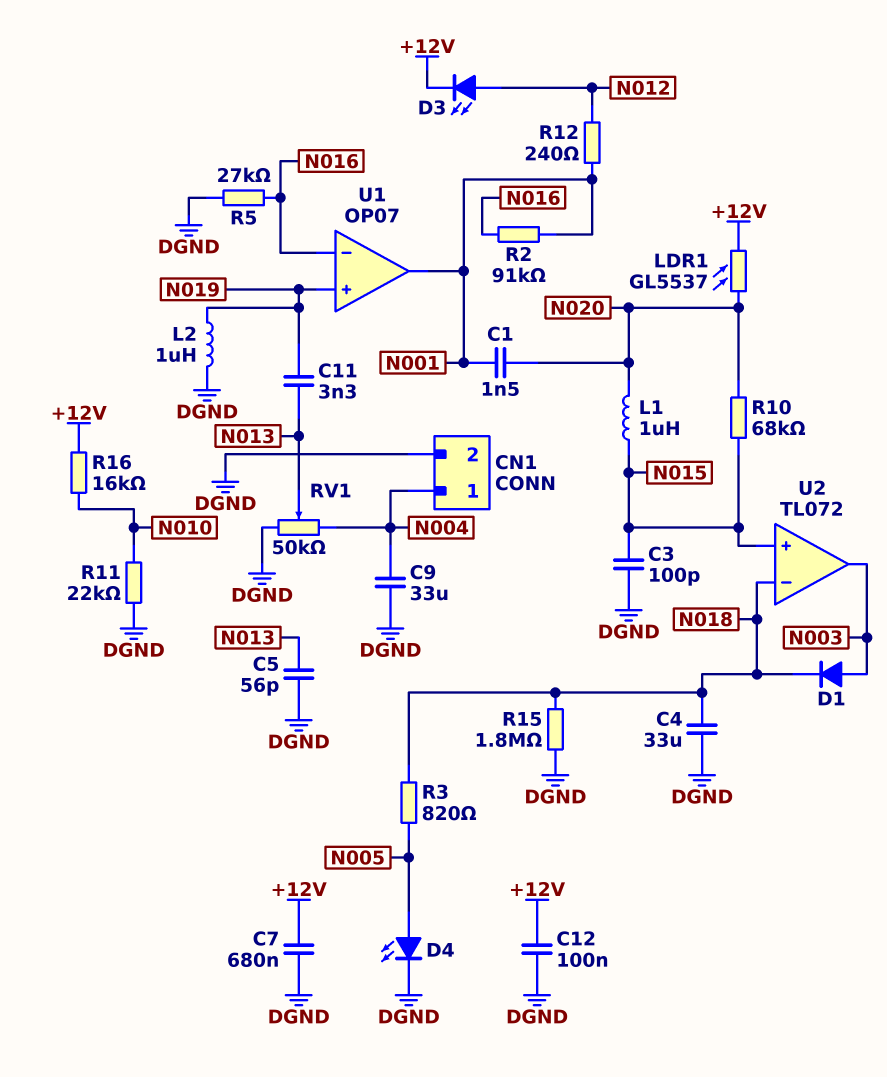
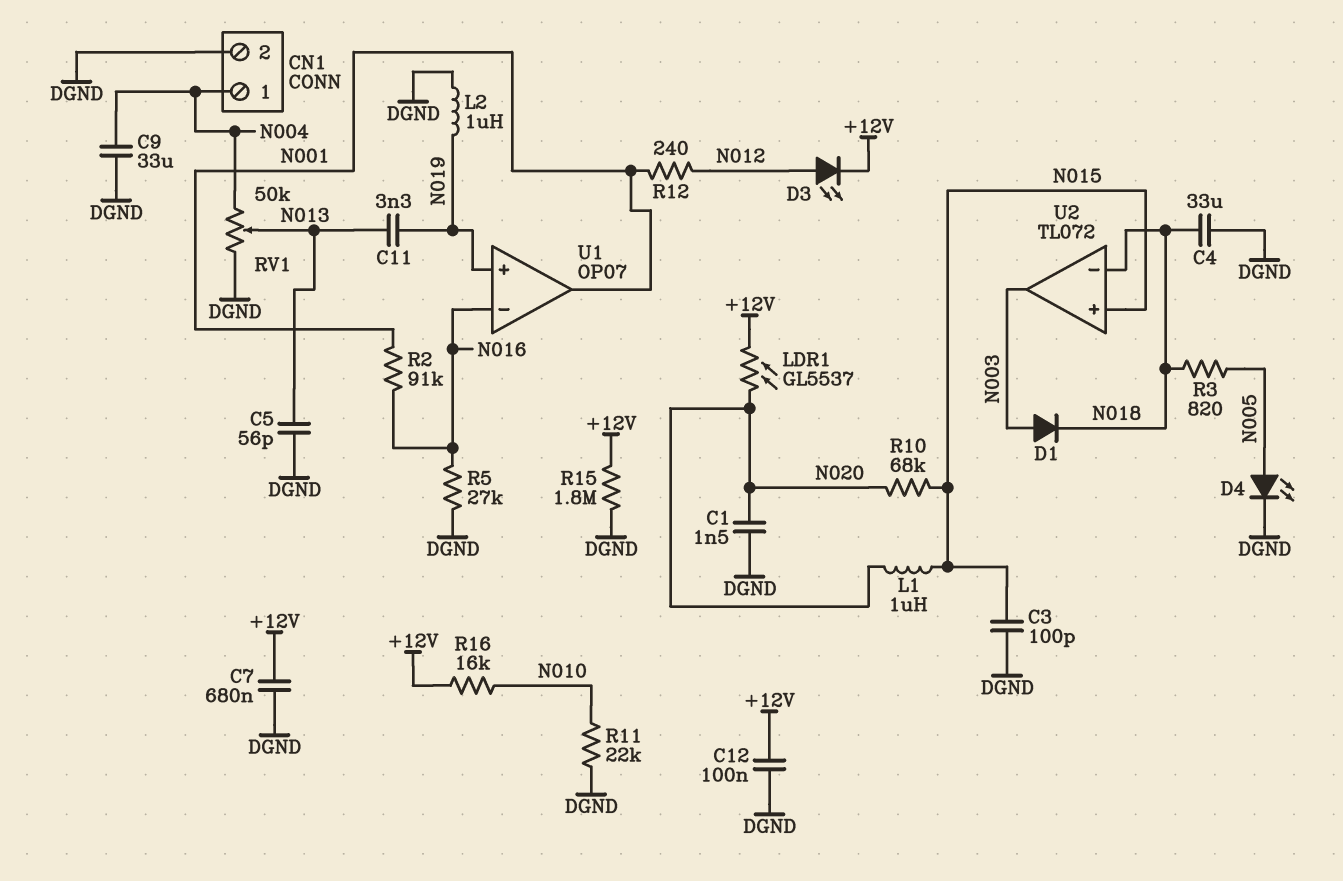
C1: 1.5nF (N001, N020) -> 1.5nF (DGND, N020)
R15: 1.8M (DGND, N018) -> 1.8M (+12V, DGND)

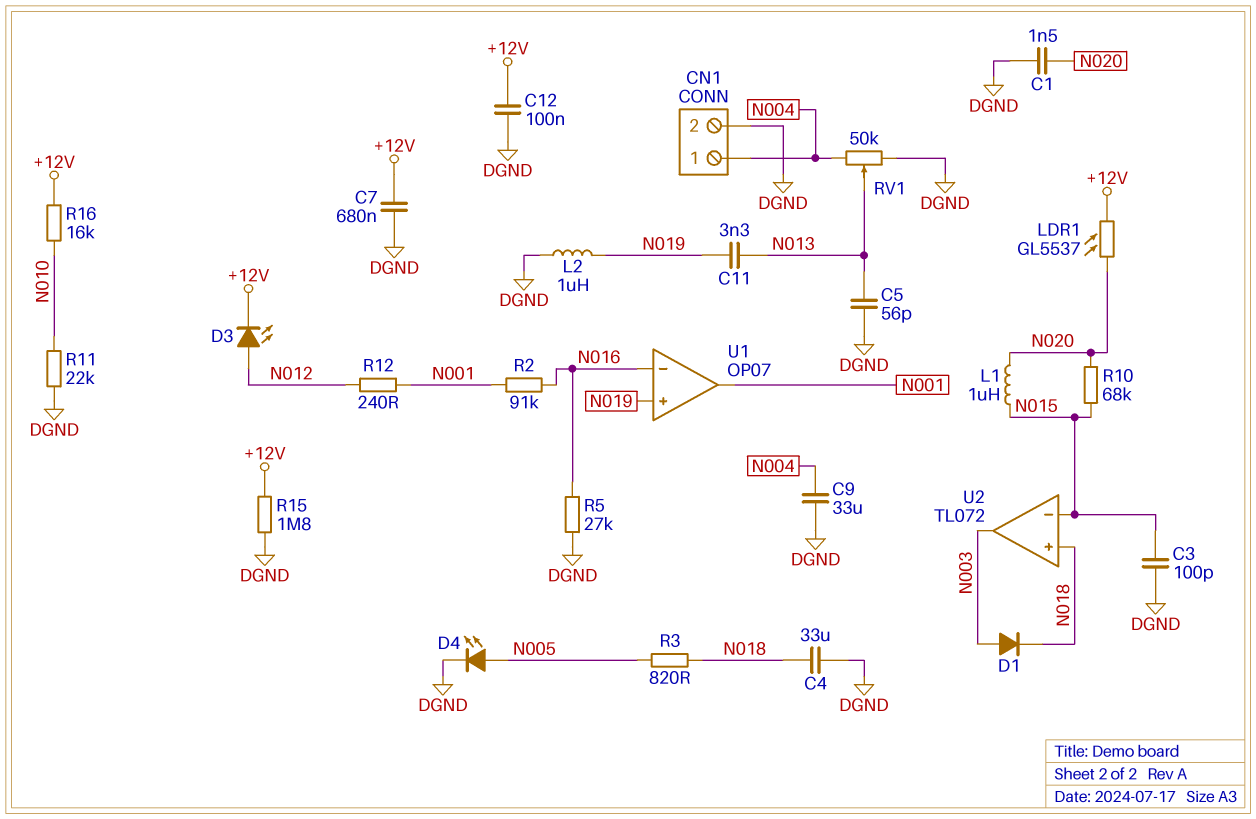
U2 pin in+: N015 -> N018
U2 pin in-: N018 -> N015

